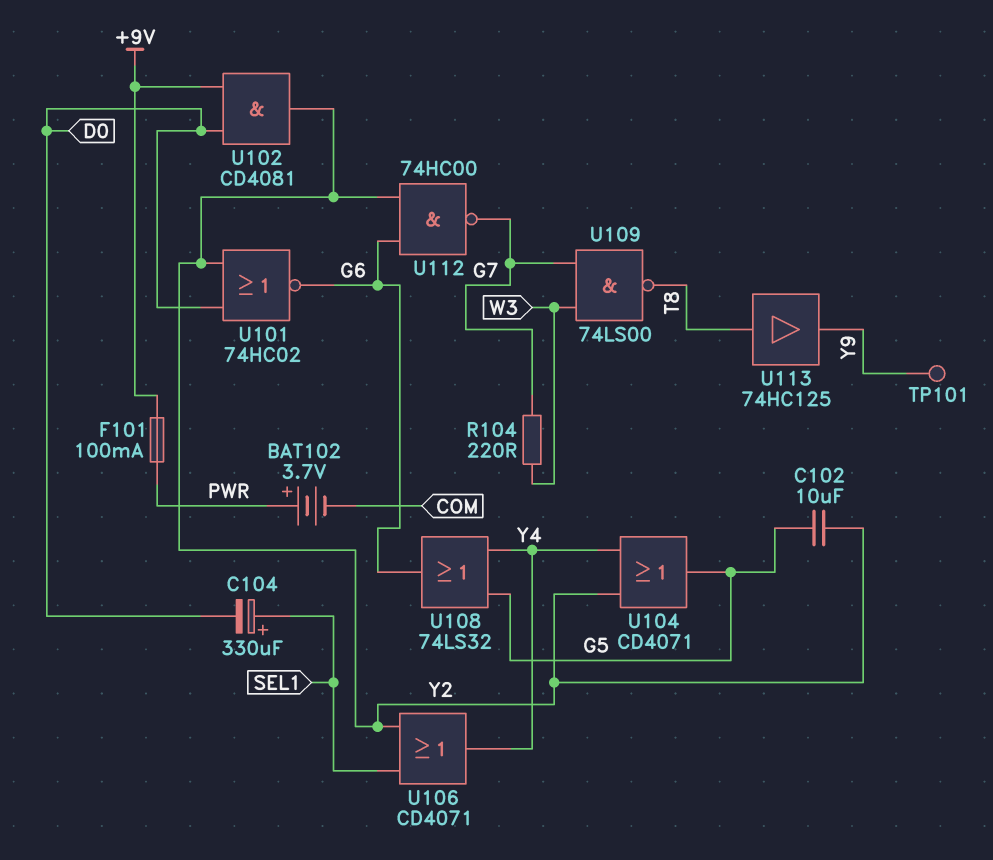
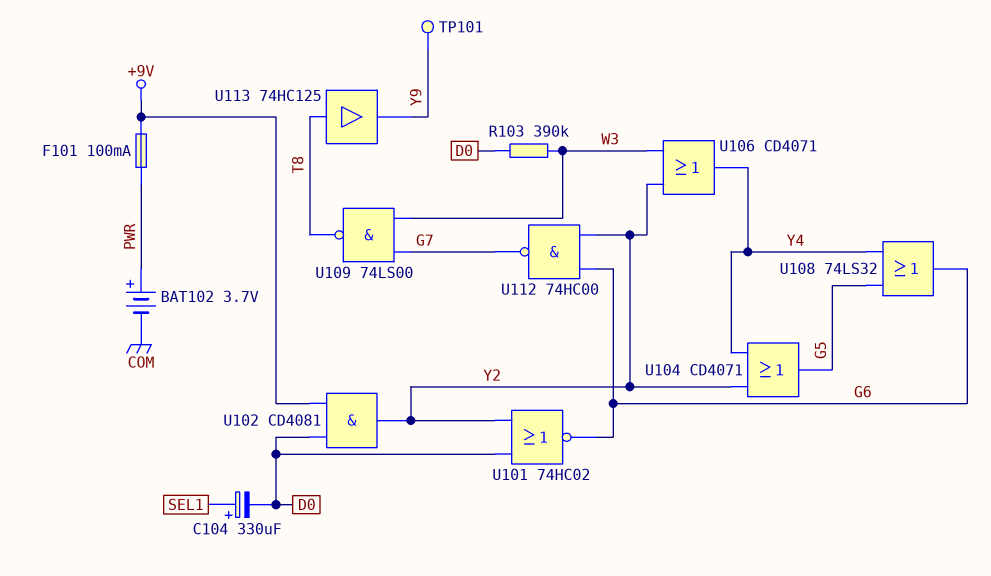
C102: 10uF (G5, Y2) -> none
R103: none -> 390k (D0, W3)
R104: 220 (G7, W3) -> none
U106: OR CD4071 (in SEL1, in Y2, out Y4) -> OR CD4071 (in W3, in Y2, out Y4)

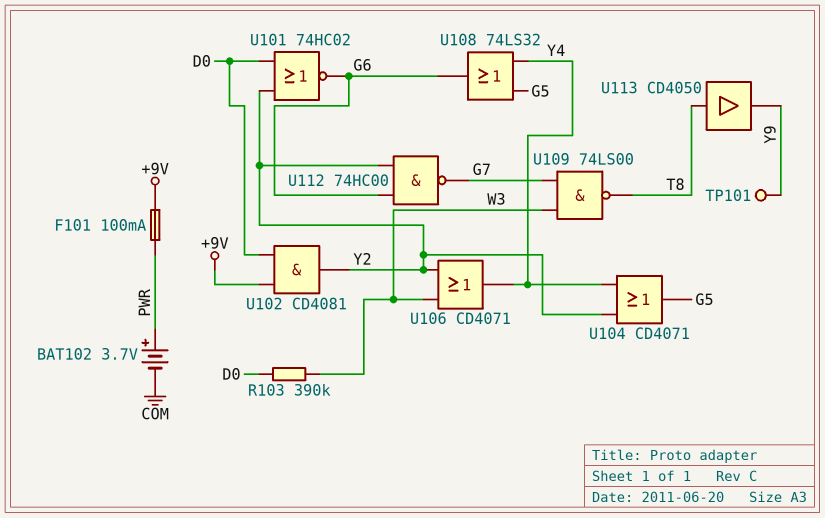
C104: 330uF (plus SEL1, minus D0) -> none
U113: buffer 74HC125 (in T8, out Y9) -> buffer CD4050 (in T8, out Y9)

